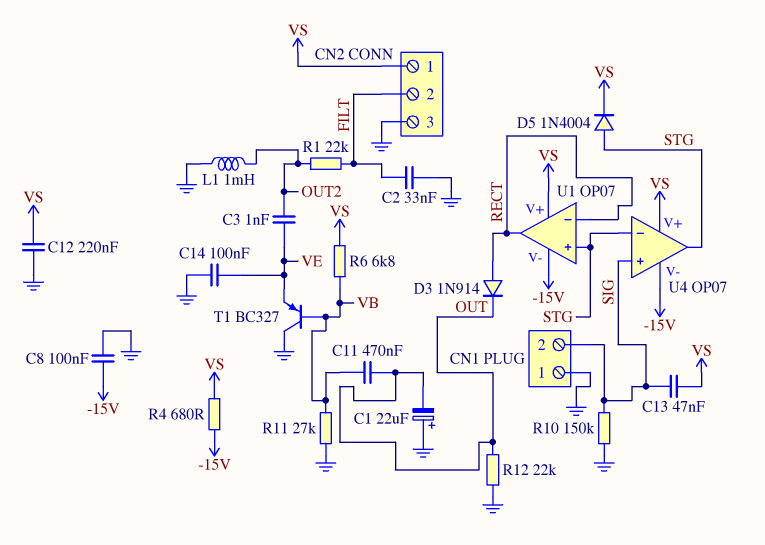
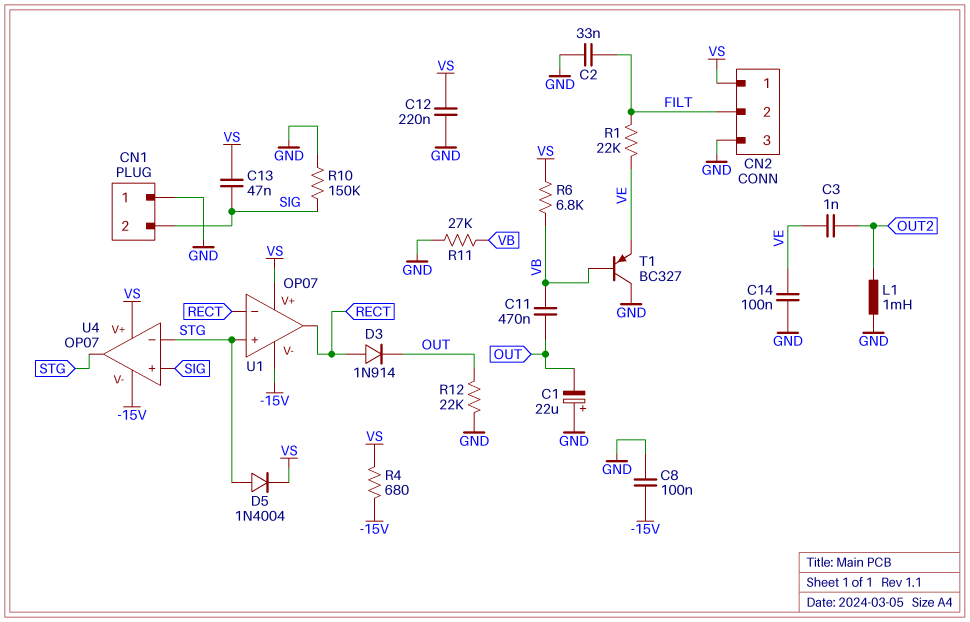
R1: 22k (FILT, OUT2) -> 22k (FILT, VE)

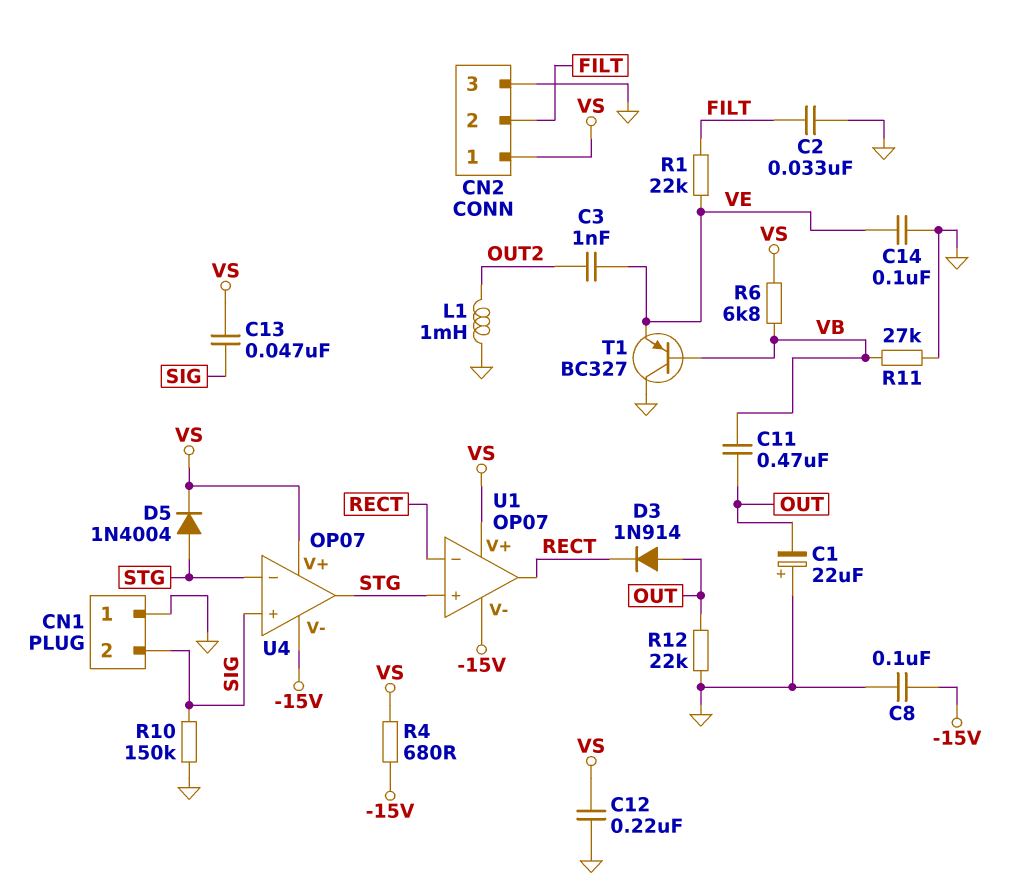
D3: diode 1N914 (A RECT, K OUT) -> diode 1N914 (A OUT, K RECT)

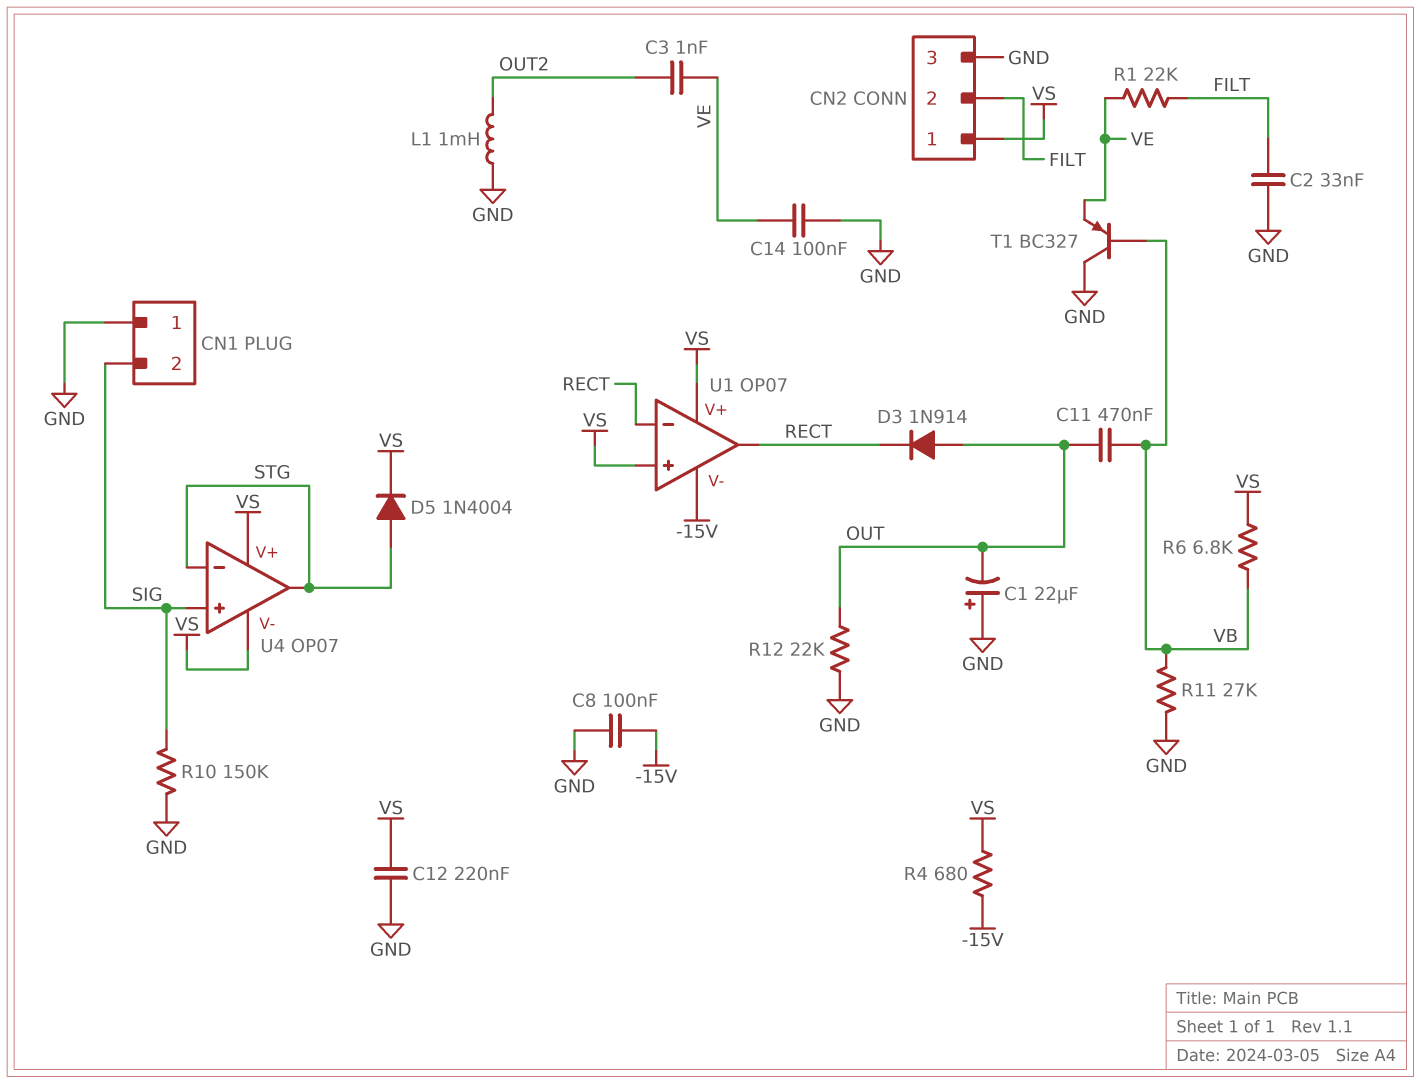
C13: 47nF (SIG, VS) -> none
U1 pin in+: STG -> VS
U4 pin V-: -15V -> VS

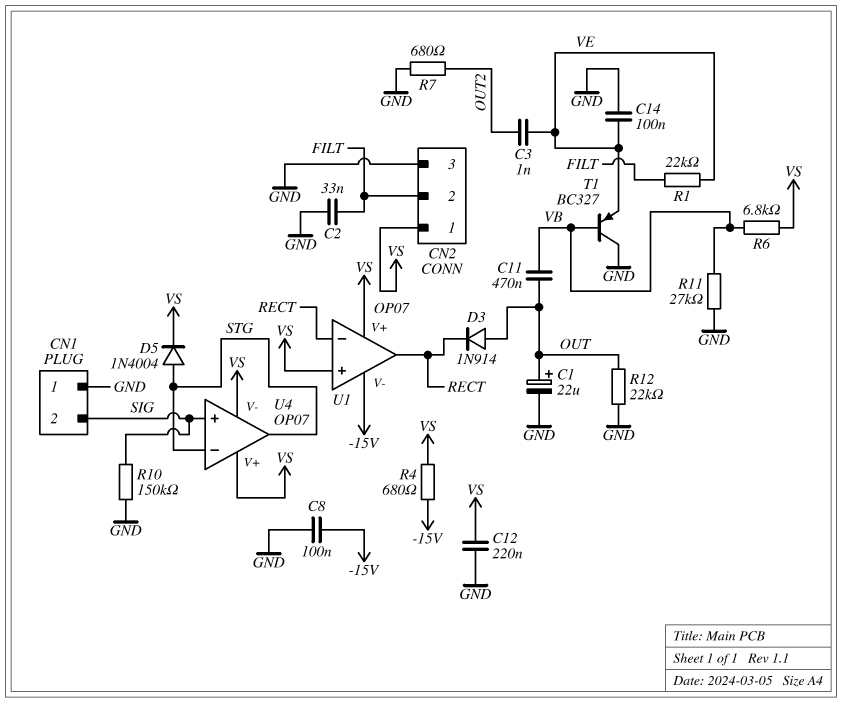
C1: 22uF (plus GND, minus OUT) -> 22uF (plus OUT, minus GND)
L1: 1mH (GND, OUT2) -> none
R7: none -> 680 (GND, OUT2)

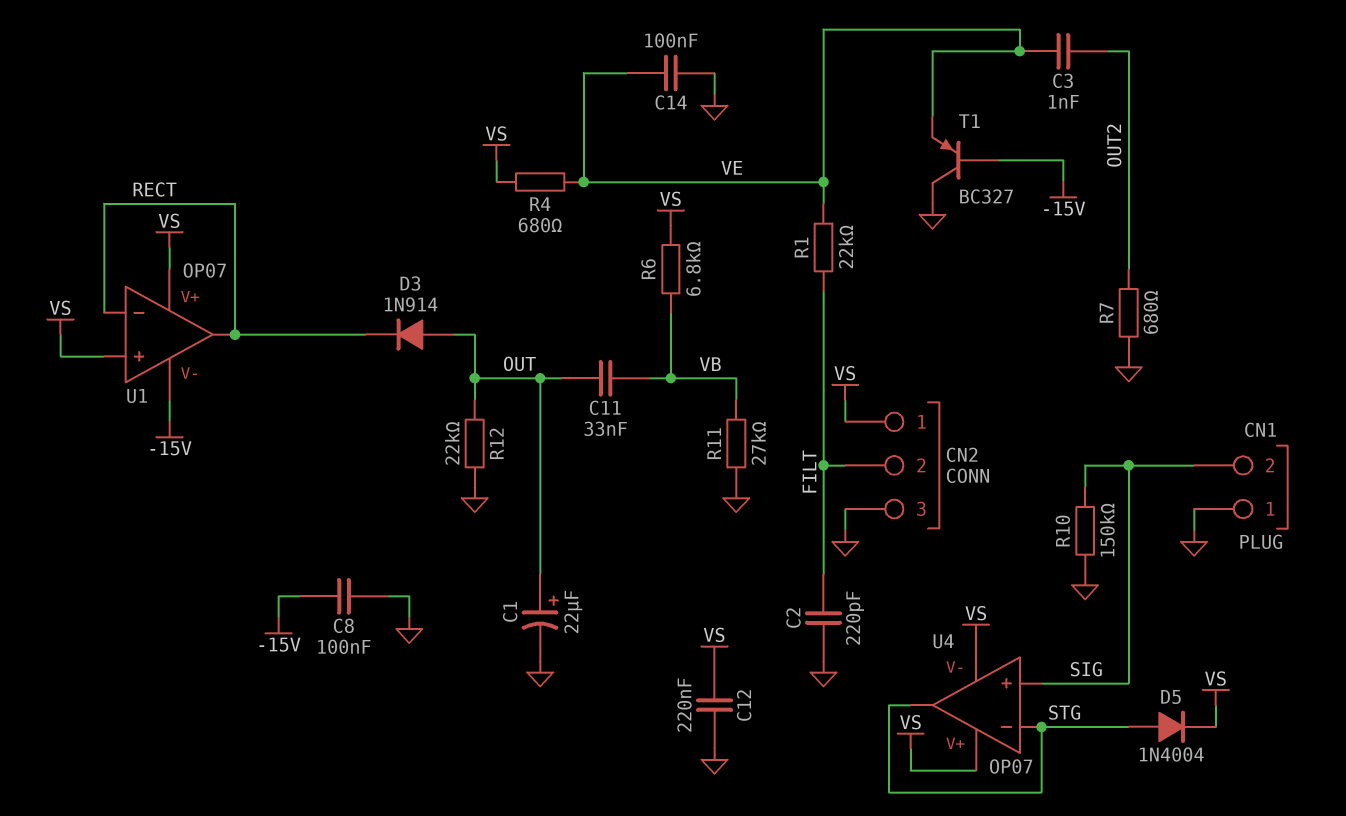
C2: 33nF (FILT, GND) -> 220pF (FILT, GND)
C11: 470nF (OUT, VB) -> 33nF (OUT, VB)
R4: 680 (-15V, VS) -> 680 (VE, VS)
T1: PNP BC327 (B VB, C GND, E VE) -> PNP BC327 (B -15V, C GND, E VE)

